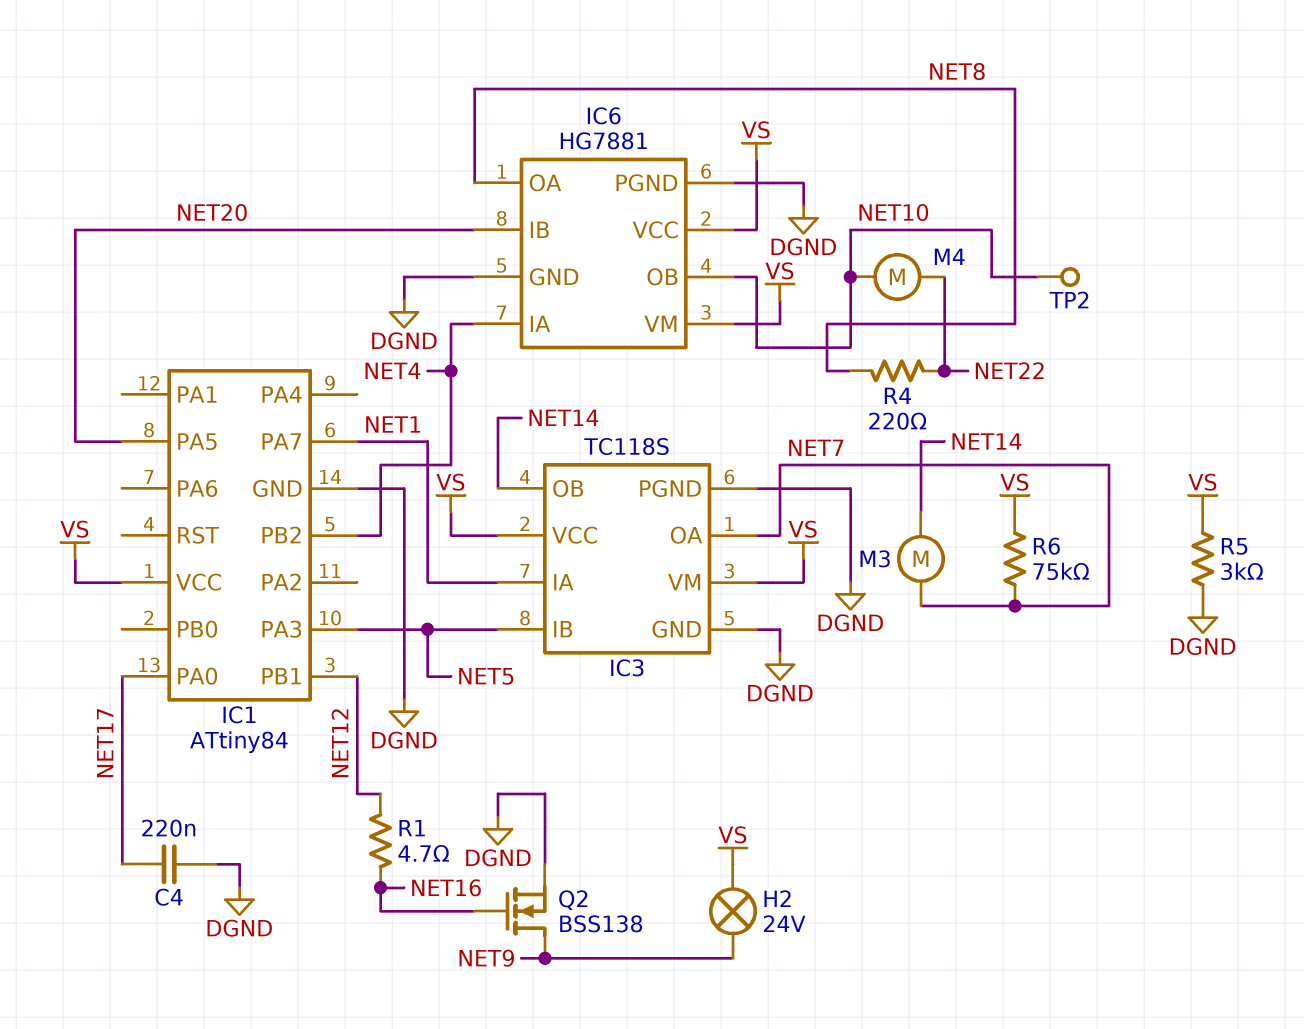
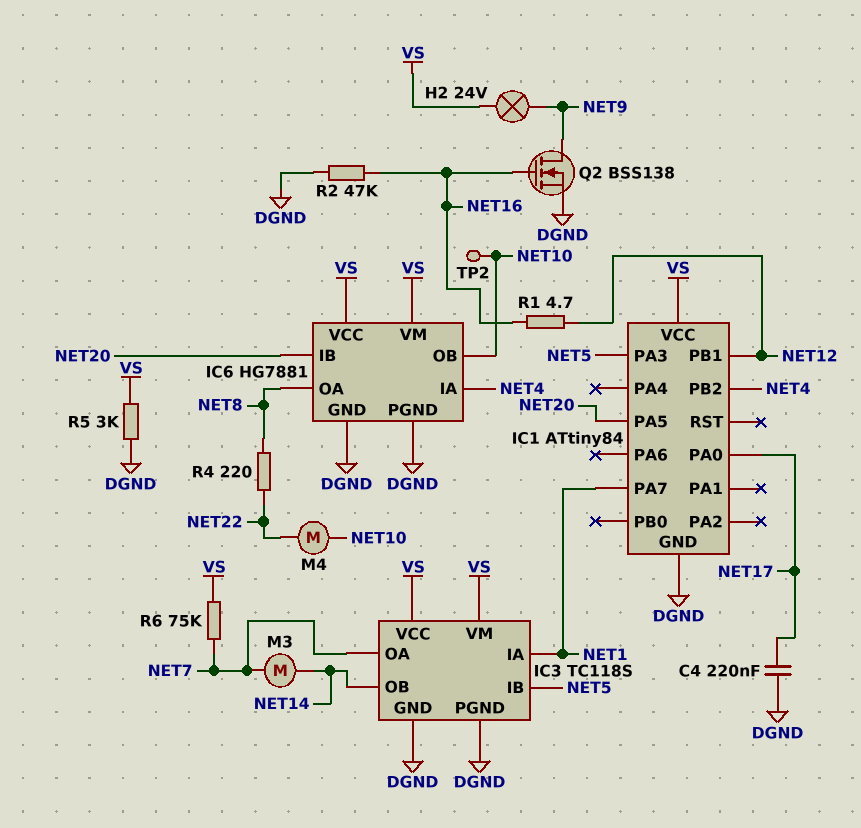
R2: none -> 47k (DGND, NET16)

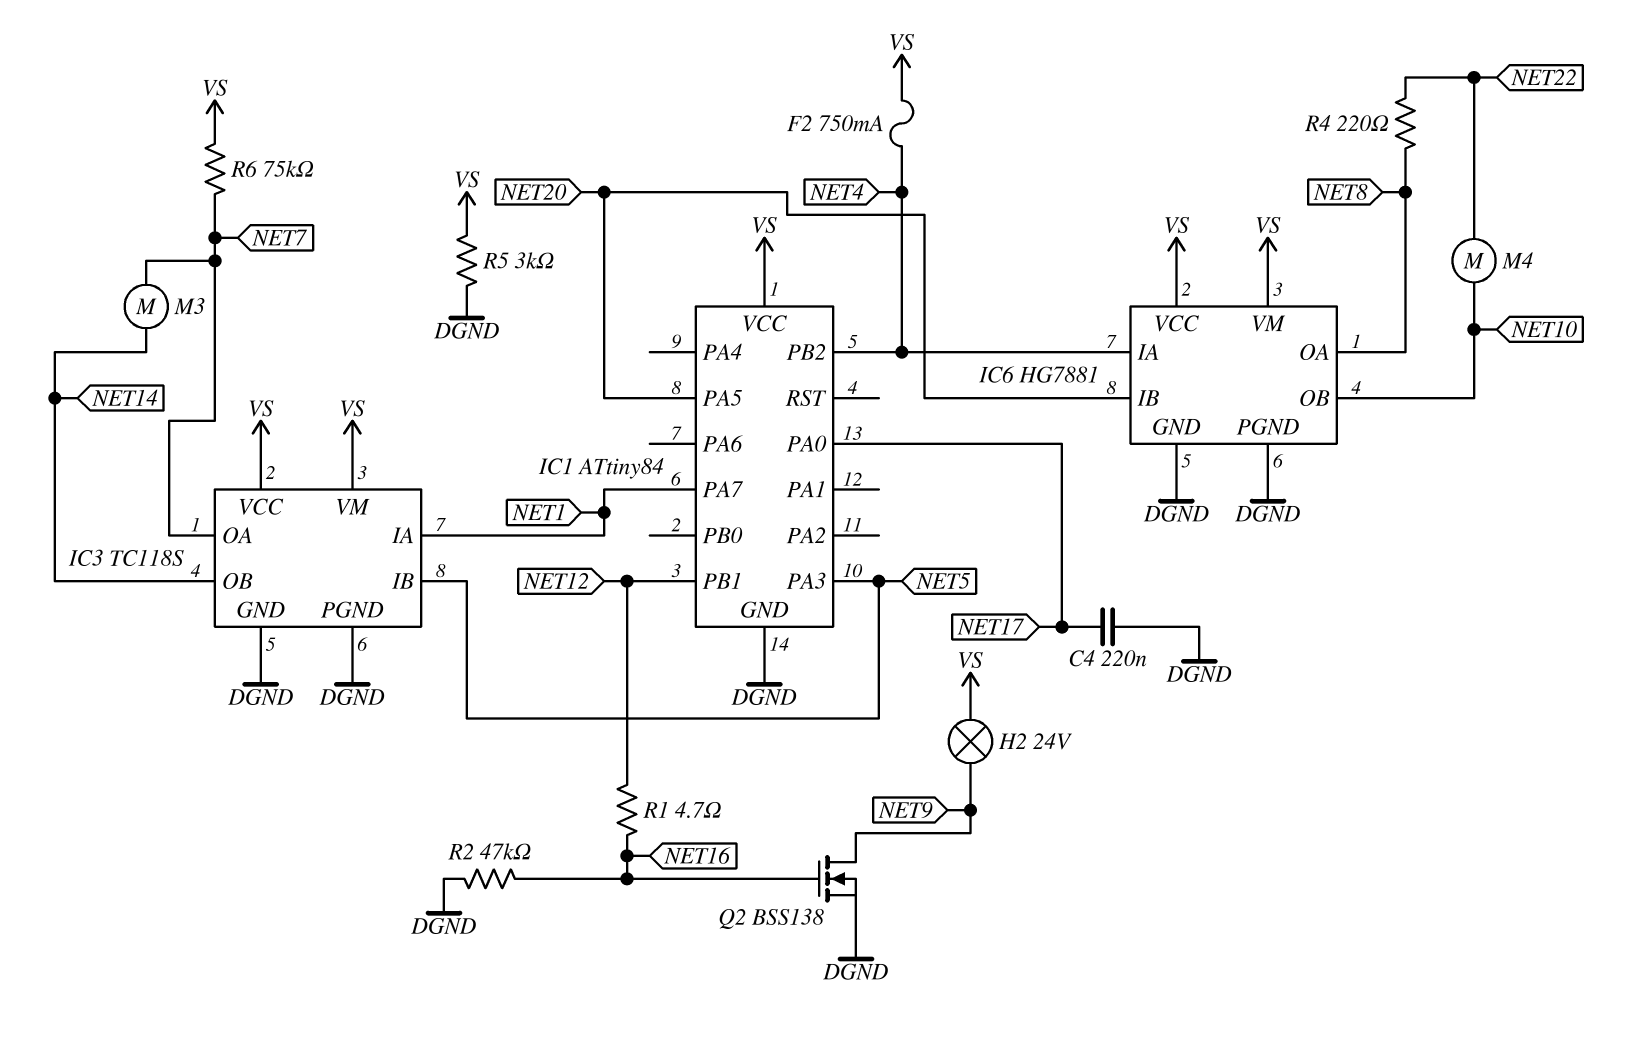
F2: none -> 750mA (NET4, VS)
TP2: test point (NET10) -> none

